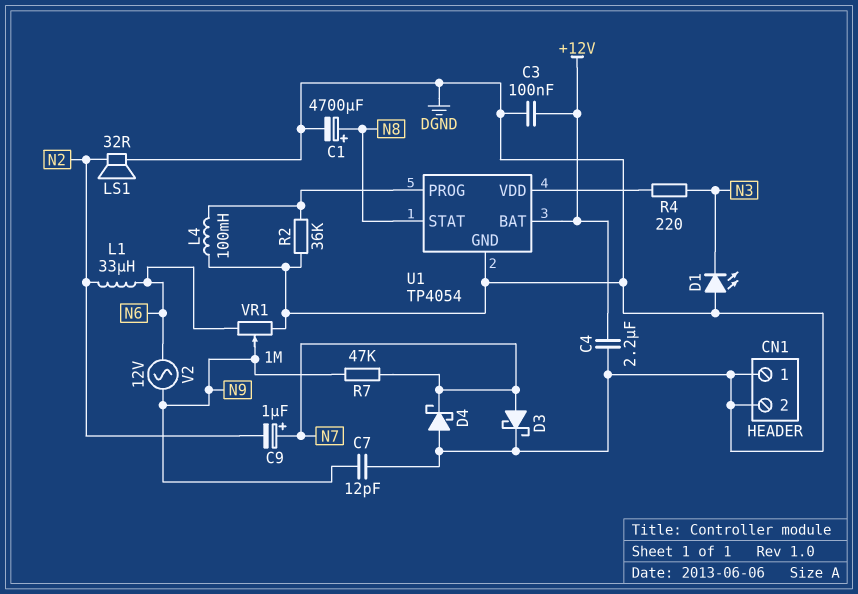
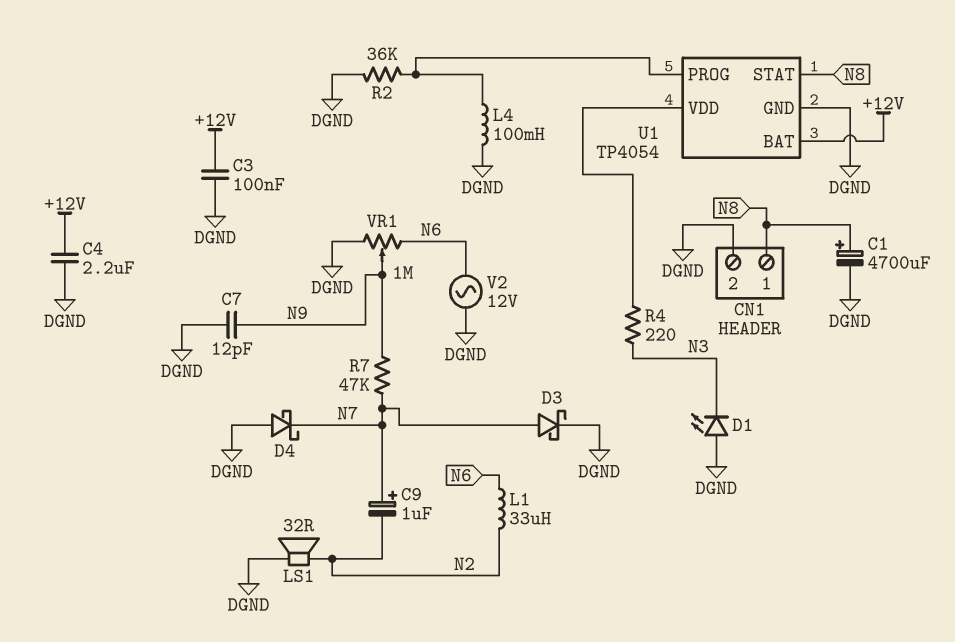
CN1 pin 1: DGND -> N8
V2: AC 12V (N6, N9) -> AC 12V (DGND, N6)

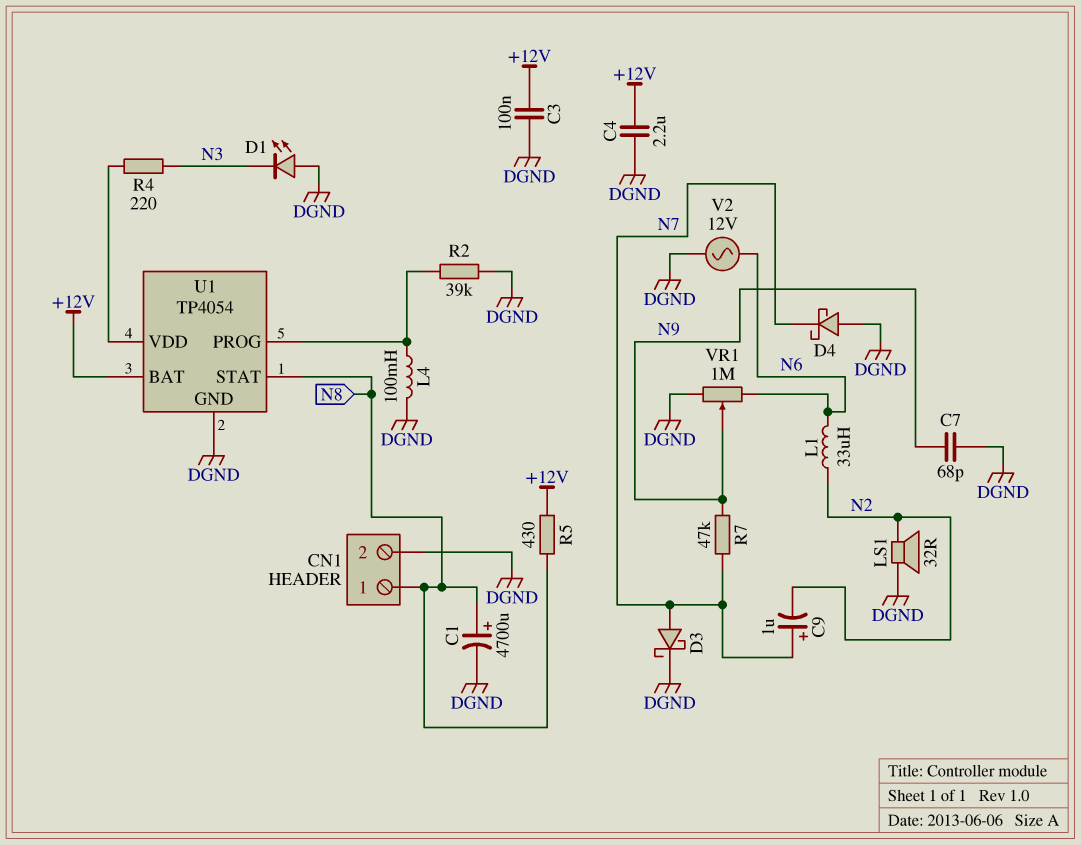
C7: 12pF (DGND, N9) -> 68pF (DGND, N9)
R2: 36k (DGND, U1/PROG) -> 39k (DGND, U1/PROG)
R5: none -> 430 (+12V, N8)

